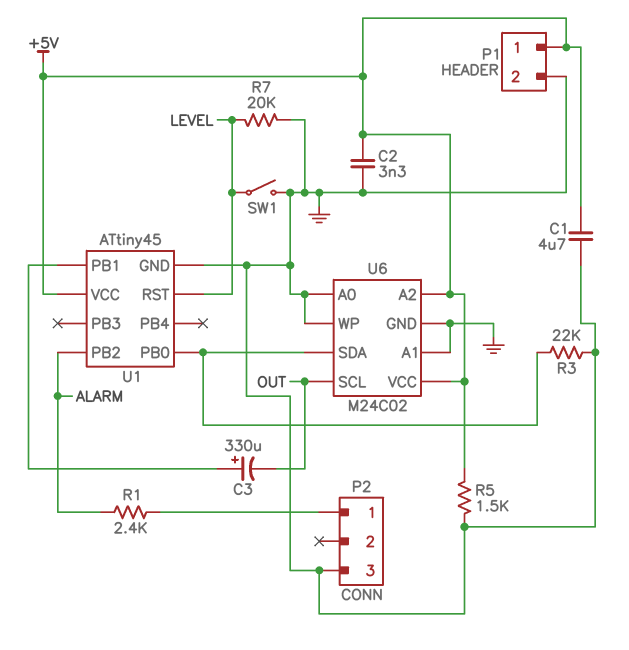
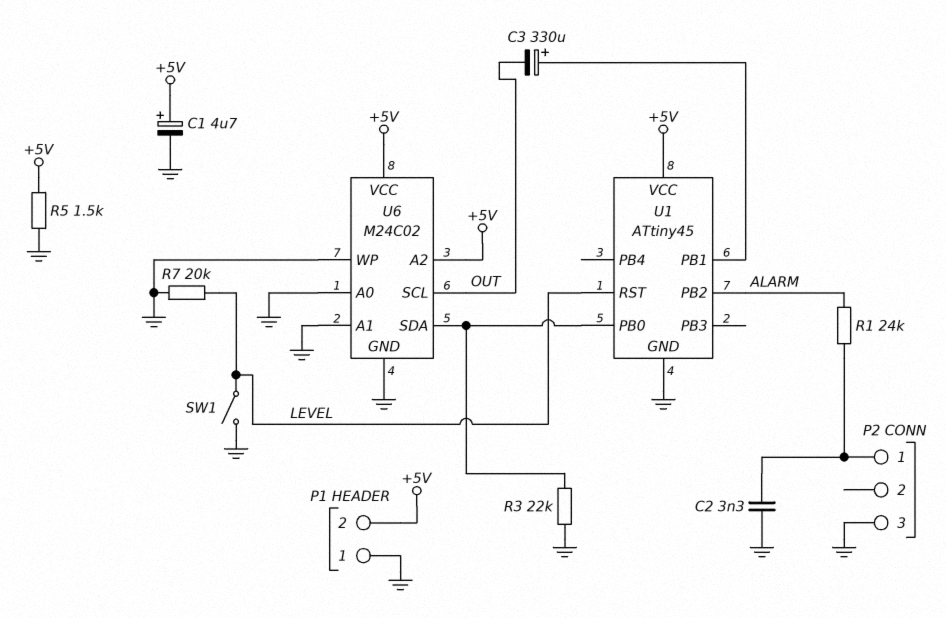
C1: 4.7uF (+5V, GND) -> 4.7uF (plus +5V, minus GND)
C2: 3.3nF (+5V, GND) -> 3.3nF (GND, P2/1)
P1 pin 1: +5V -> GND
P1 pin 2: GND -> +5V
R1: 2.4k (ALARM, P2/1) -> 24k (ALARM, P2/1)

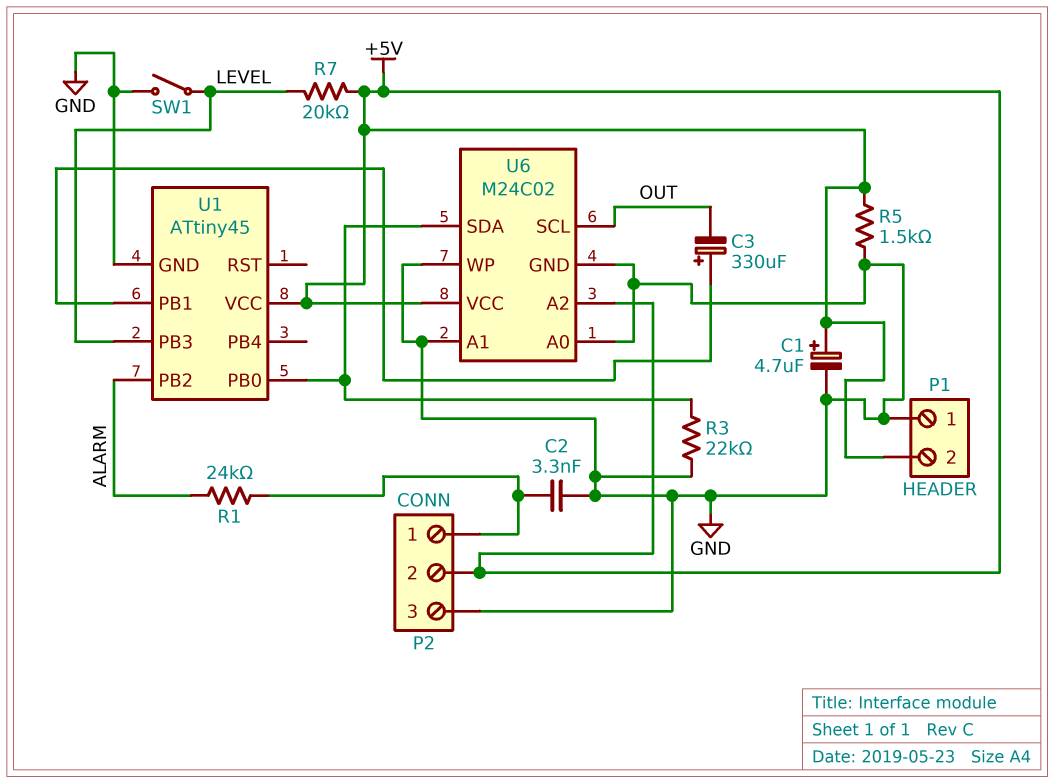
P2 pin 2: none -> +5V
R7: 20k (GND, LEVEL) -> 20k (+5V, LEVEL)
U1 pin PB3: none -> LEVEL
U1 pin RST: LEVEL -> none

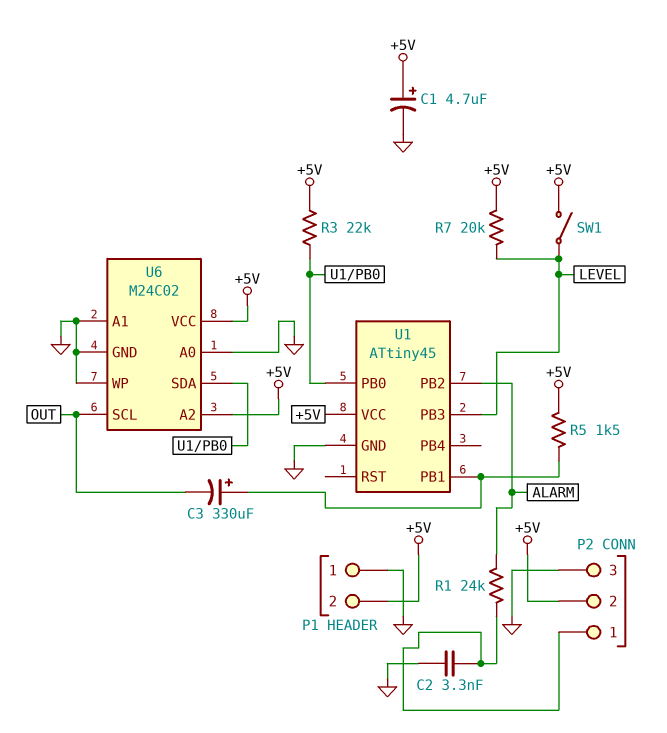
R3: 22k (GND, U1/PB0) -> 22k (+5V, U1/PB0)
R5: 1.5k (+5V, GND) -> 1.5k (+5V, U1/PB1)
SW1: switch (GND, LEVEL) -> switch (+5V, LEVEL)

